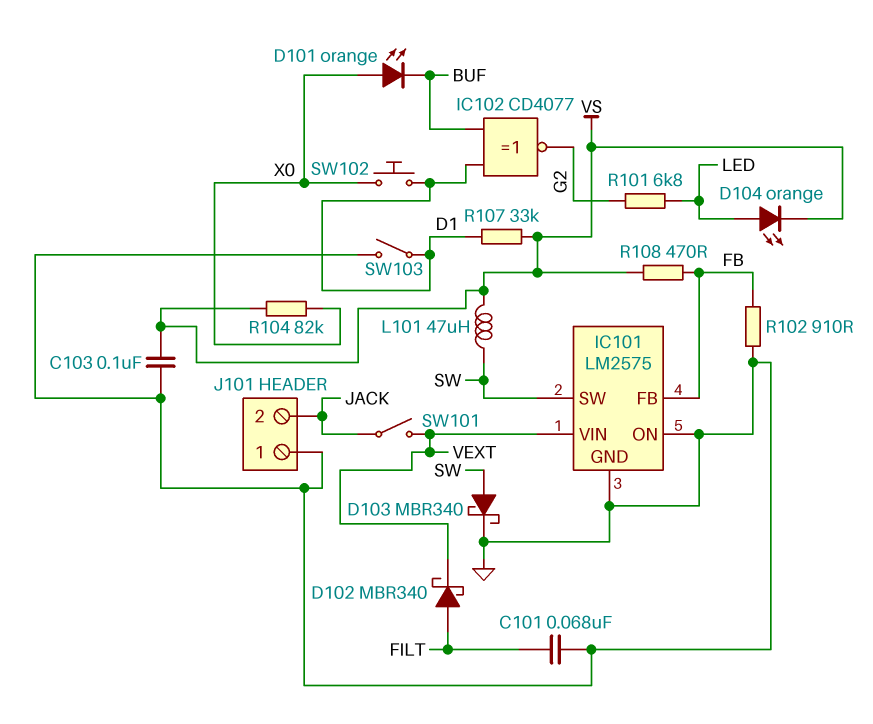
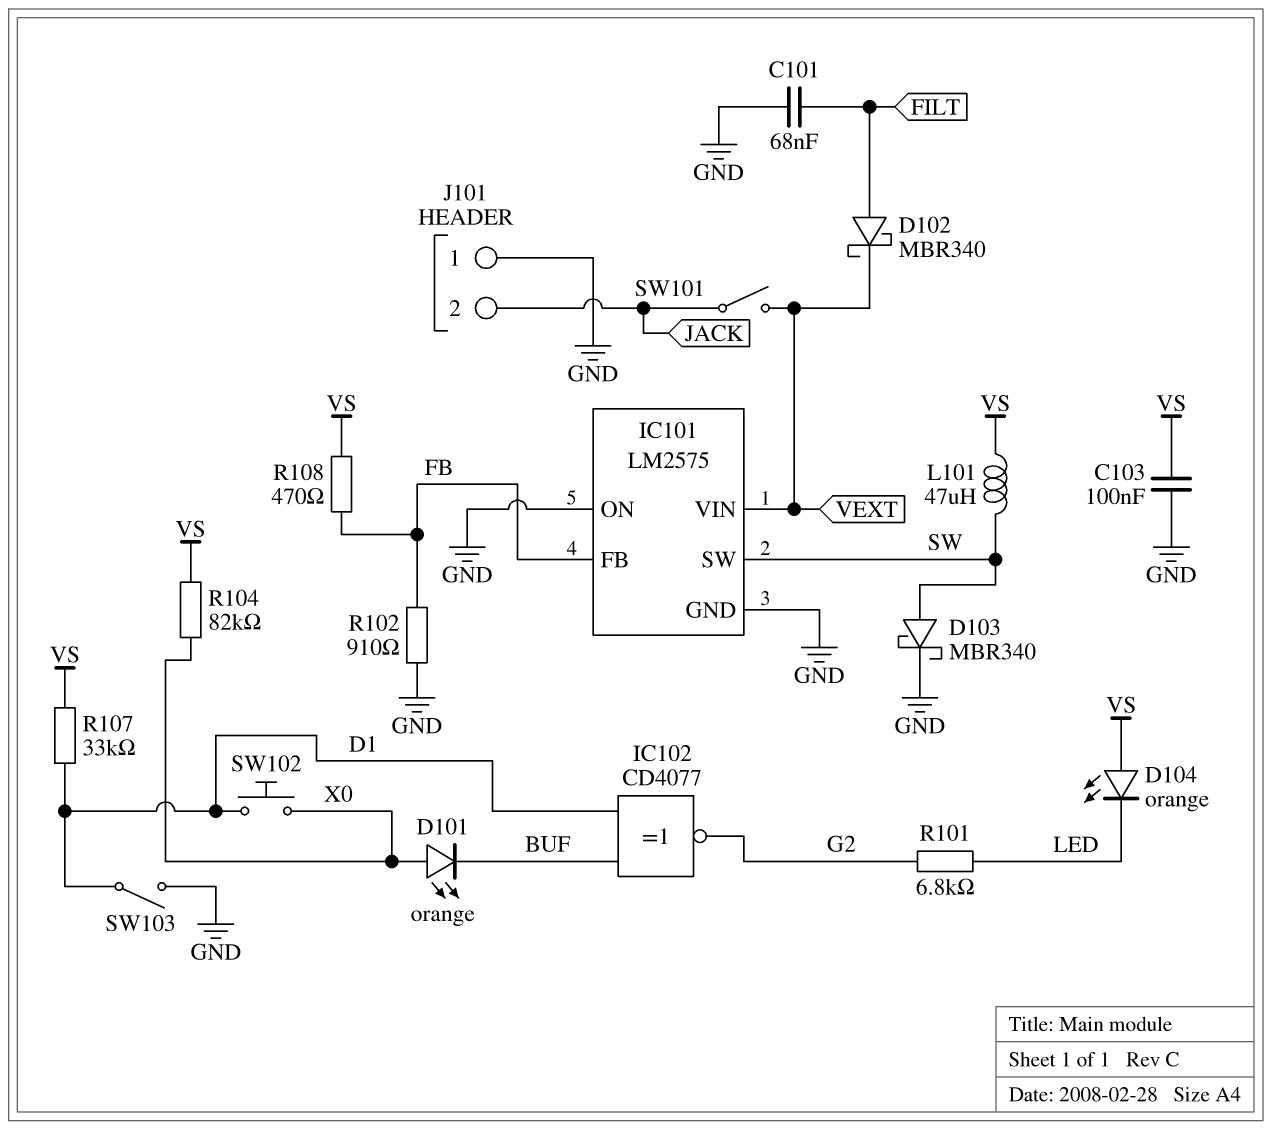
D104: LED orange (A LED, K VS) -> LED orange (A VS, K LED)

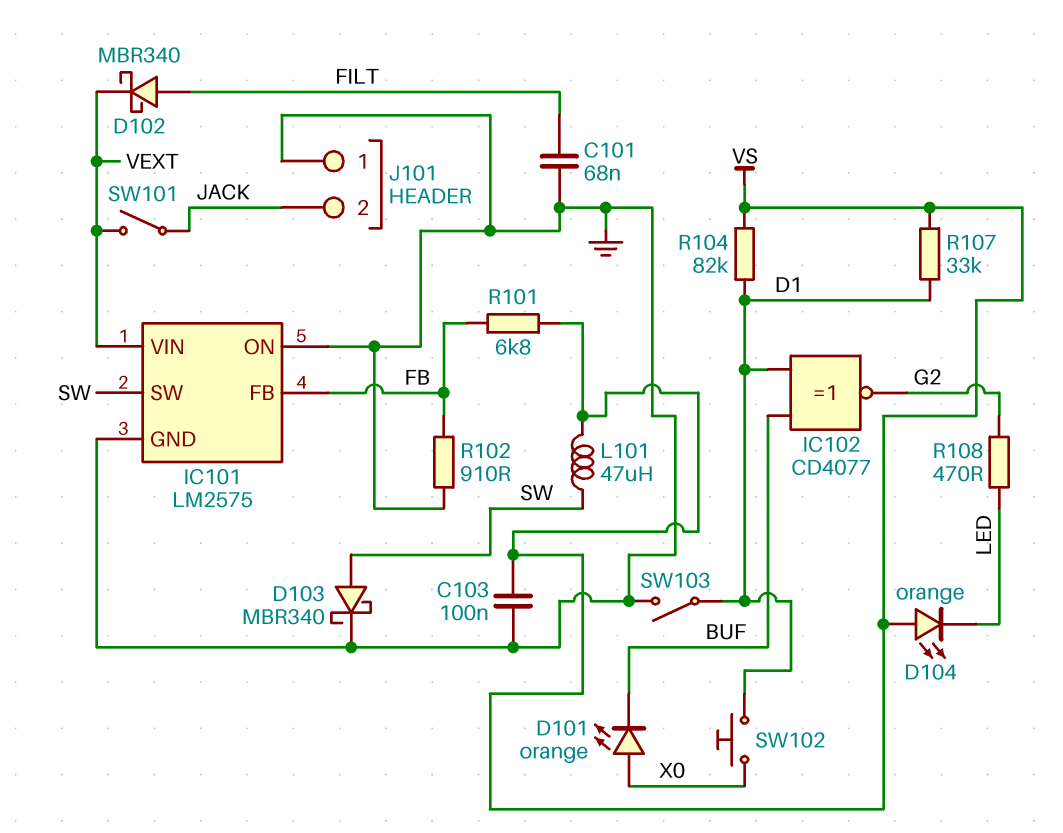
R101: 6.8k (G2, LED) -> 6.8k (FB, VS)
R104: 82k (VS, X0) -> 82k (D1, VS)
R108: 470 (FB, VS) -> 470 (G2, LED)

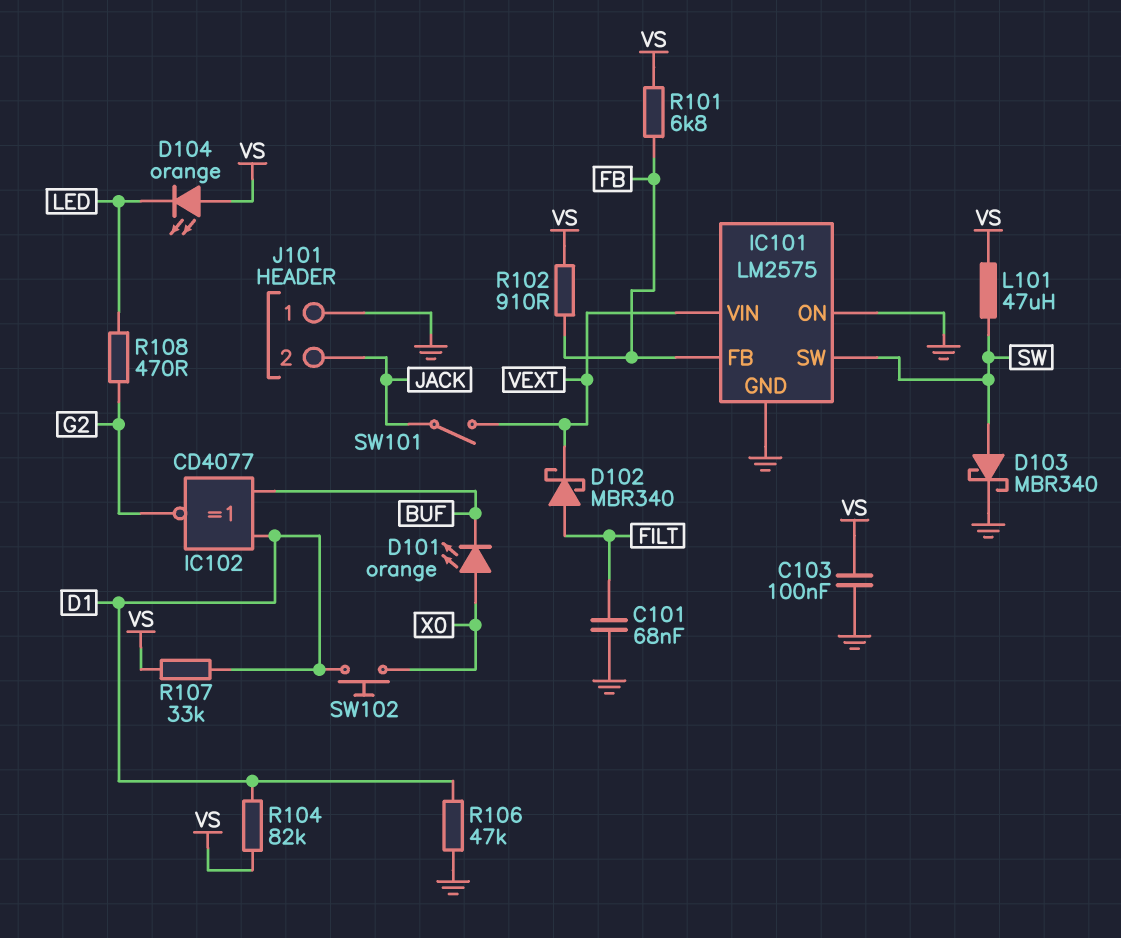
R102: 910 (FB, GND) -> 910 (FB, VS)
R106: none -> 47k (D1, GND)
SW103: switch (D1, GND) -> none

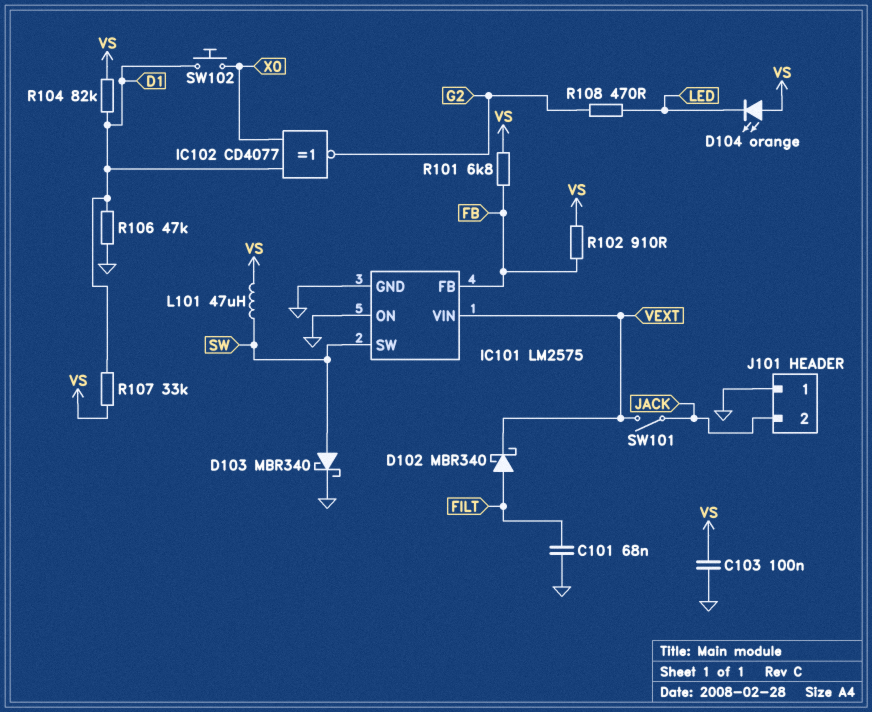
D101: LED orange (A X0, K BUF) -> none
IC102: XNOR CD4077 (in BUF, in D1, out G2) -> XNOR CD4077 (in D1, in X0, out G2)

